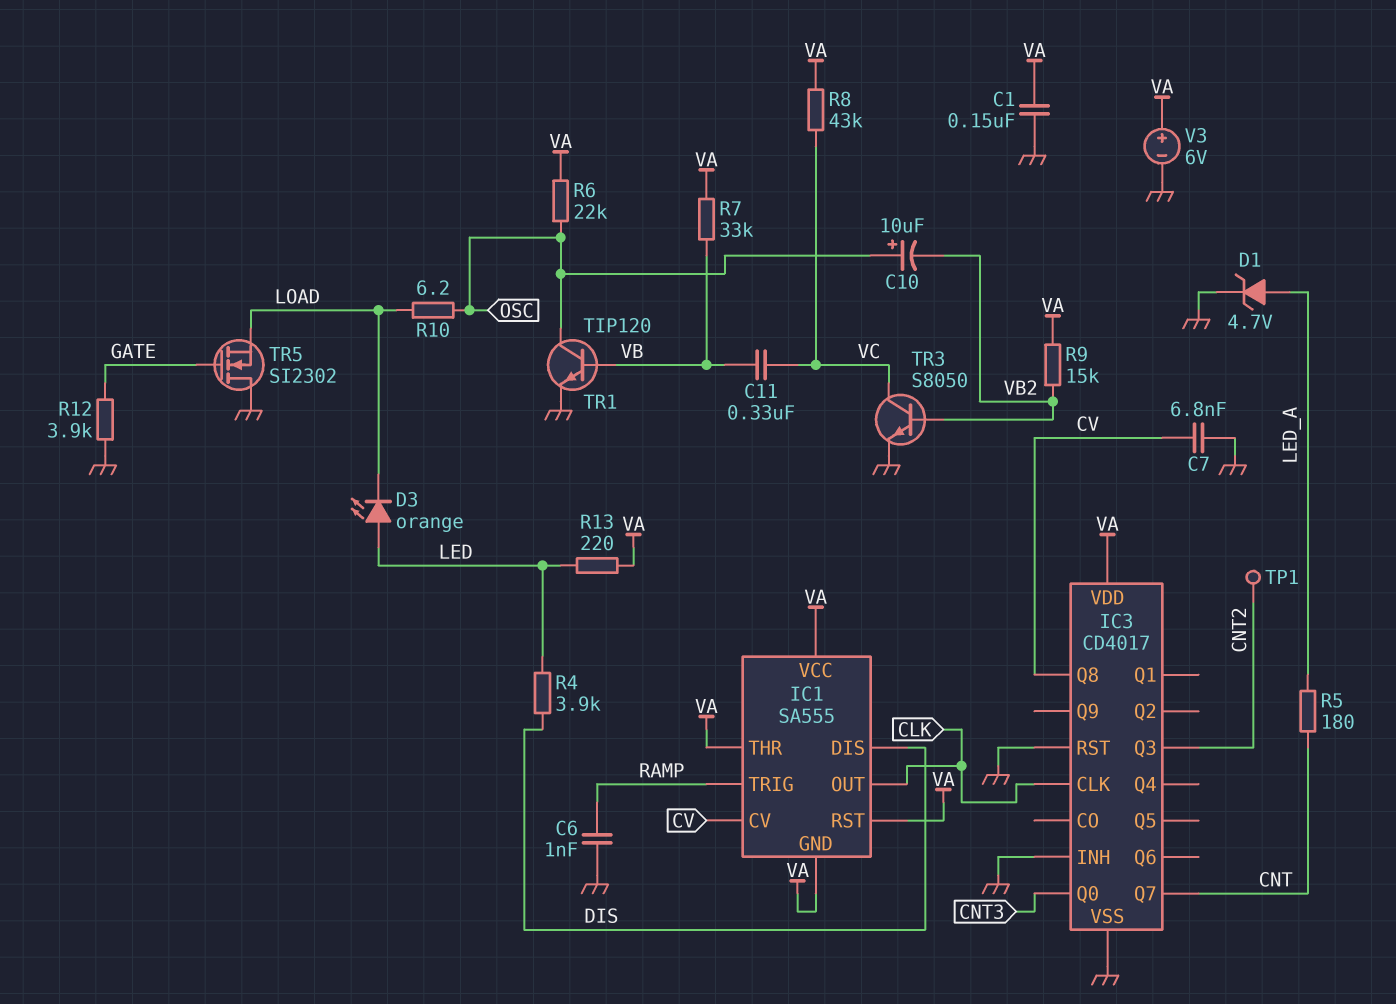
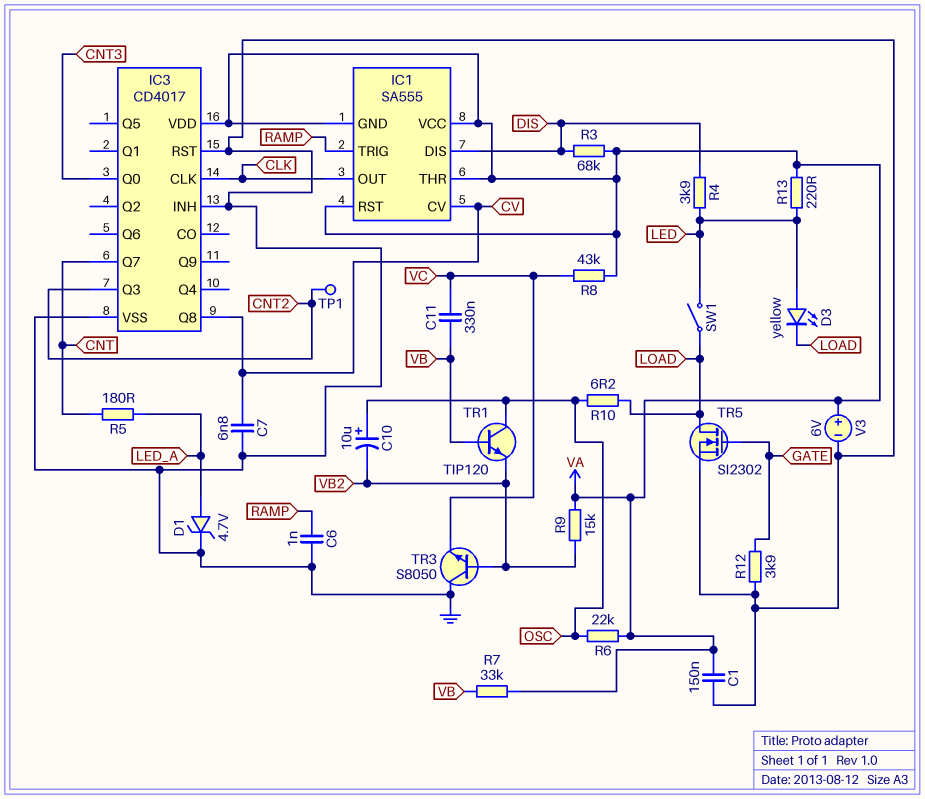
D3: LED orange (A LED, K LOAD) -> LED yellow (A LED, K LOAD)
R3: none -> 68k (DIS, VA)
SW1: none -> switch (LED, LOAD)
TR1: NPN TIP120 (B VB, C OSC, E GND) -> NPN TIP120 (B VB, C OSC, E VB2)
TR3: NPN S8050 (B VB2, C VC, E GND) -> NPN S8050 (B VB2, C GND, E VC)
TR5: NMOS SI2302 (G GATE, D GND, S LOAD) -> NMOS SI2302 (G GATE, D LOAD, S GND)

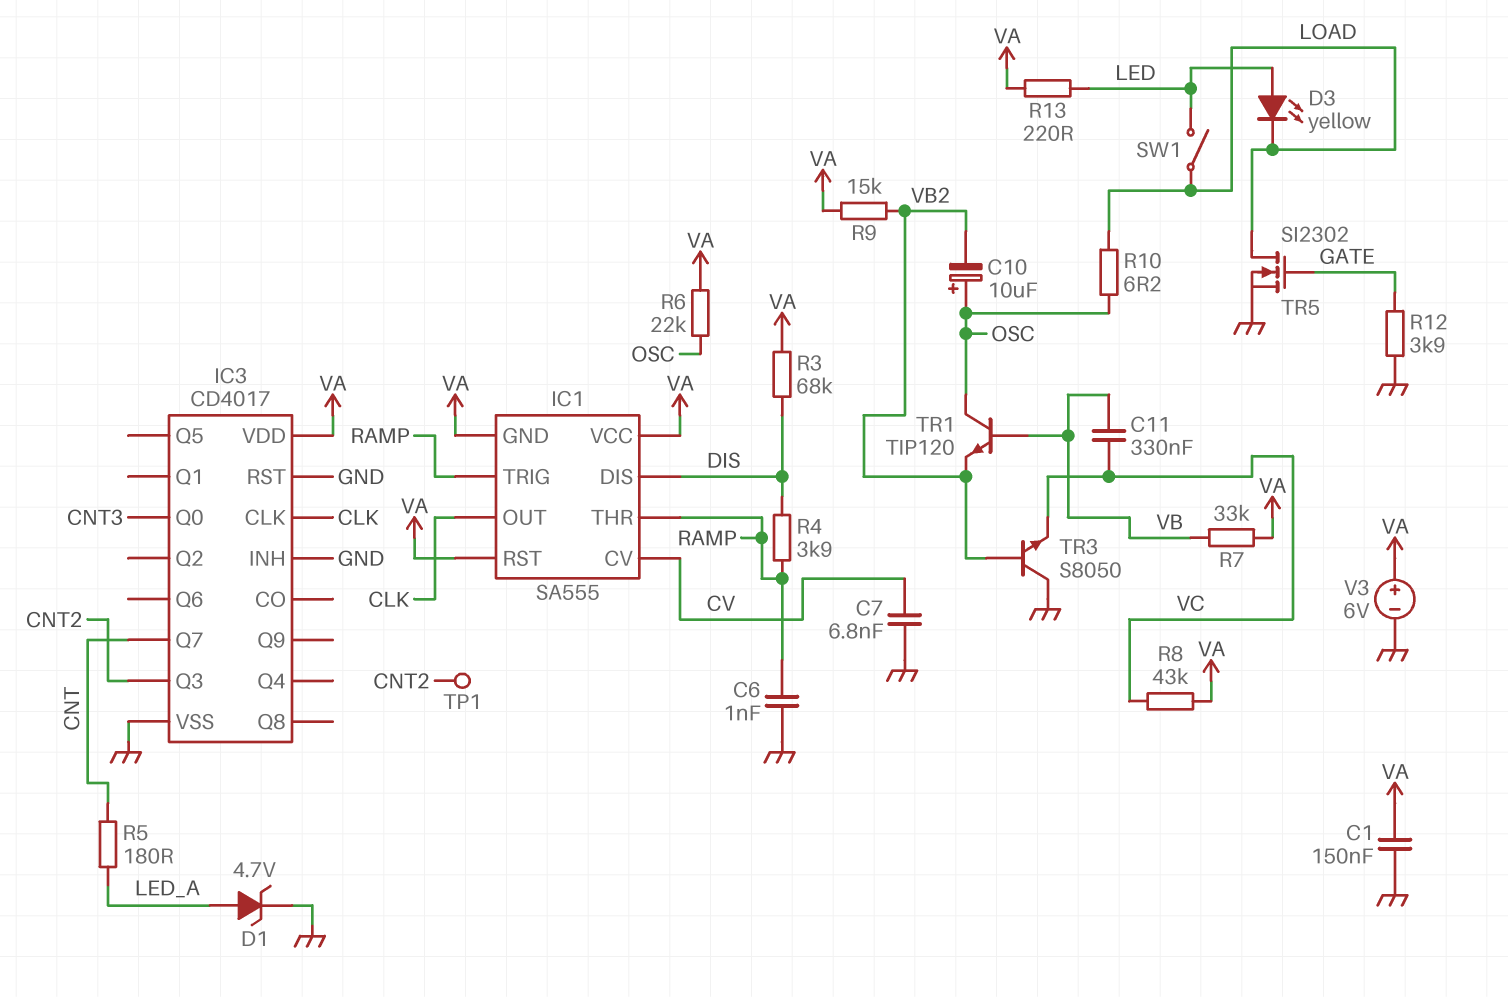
IC1 pin THR: VA -> RAMP
IC3 pin Q8: CV -> none
R4: 3.9k (DIS, LED) -> 3.9k (DIS, RAMP)

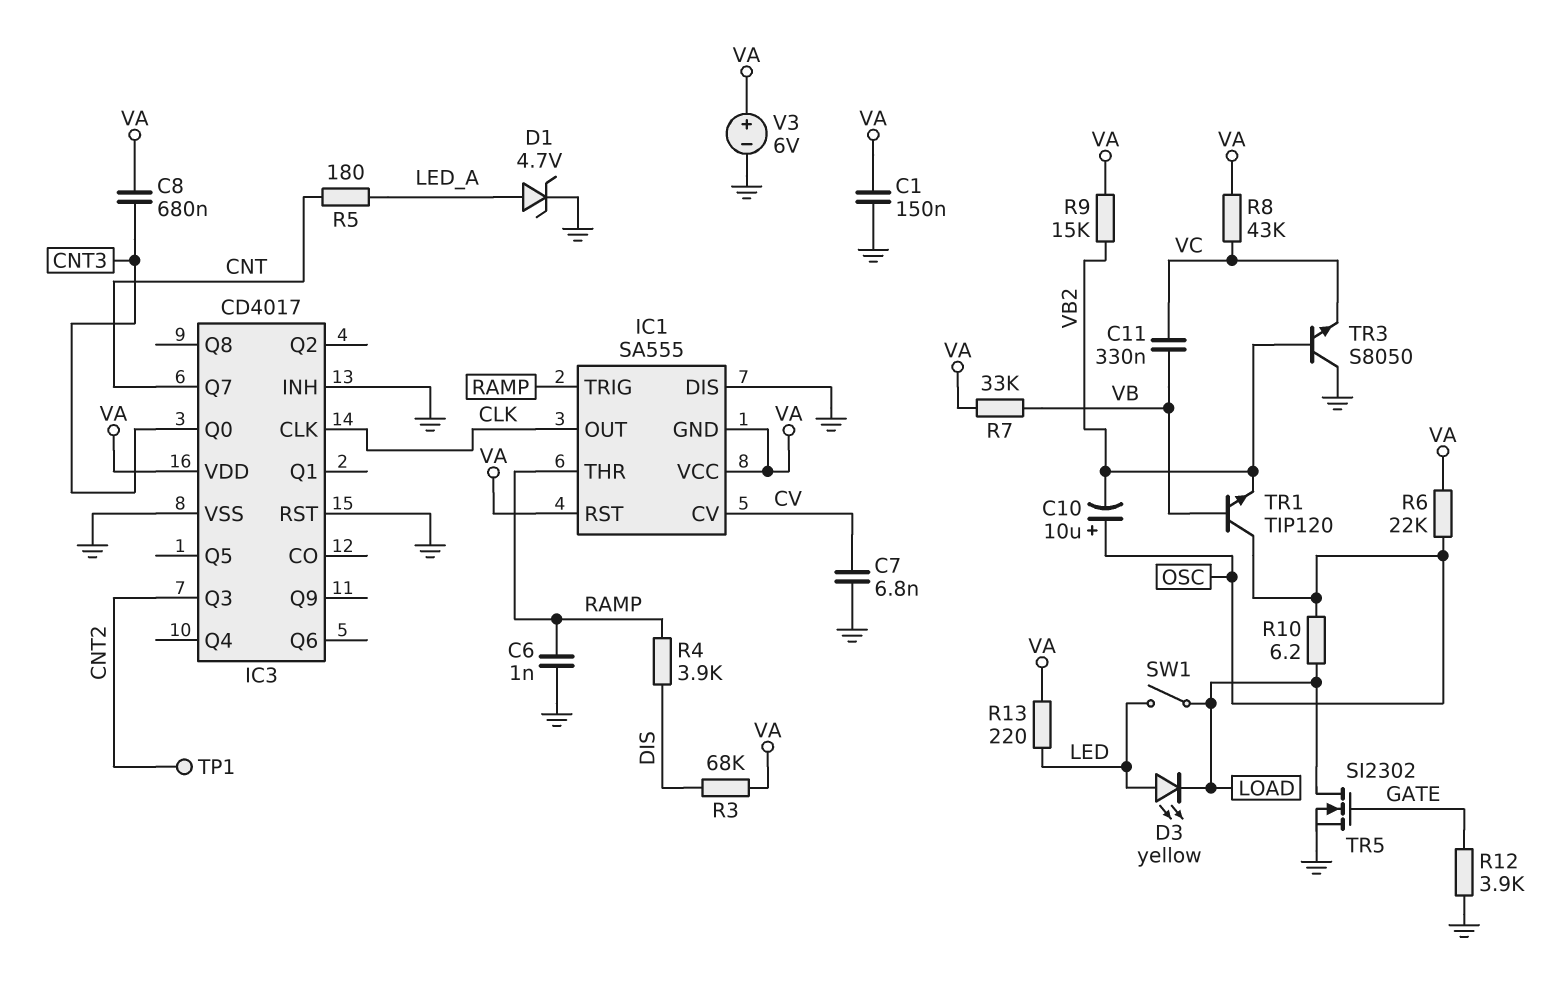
C8: none -> 680nF (CNT3, VA)
IC1 pin DIS: DIS -> GND

